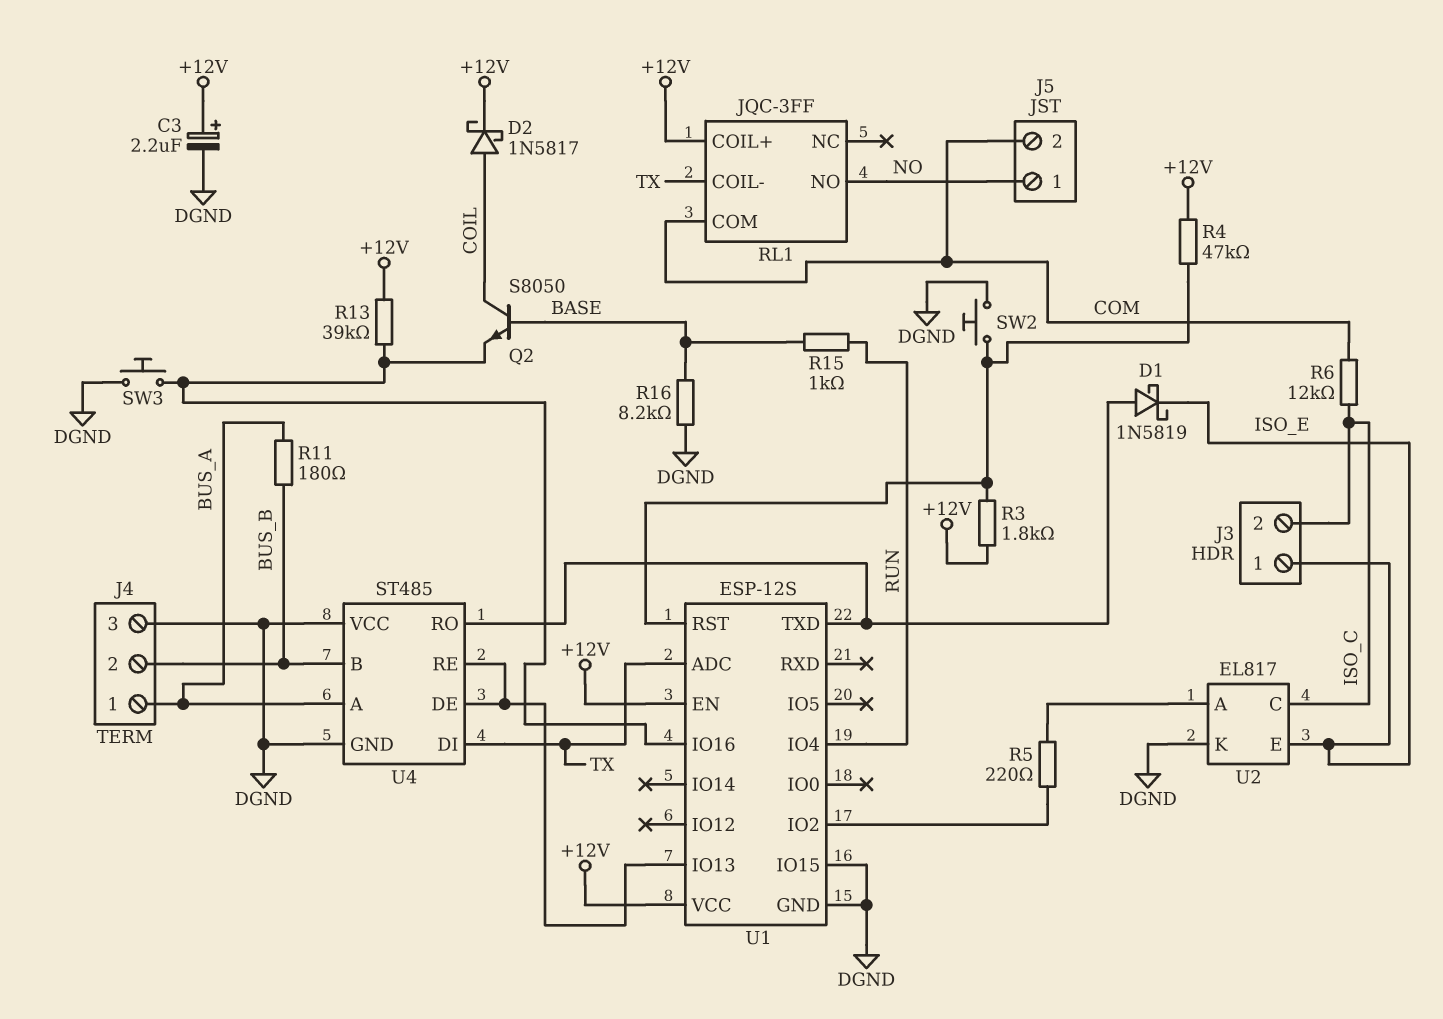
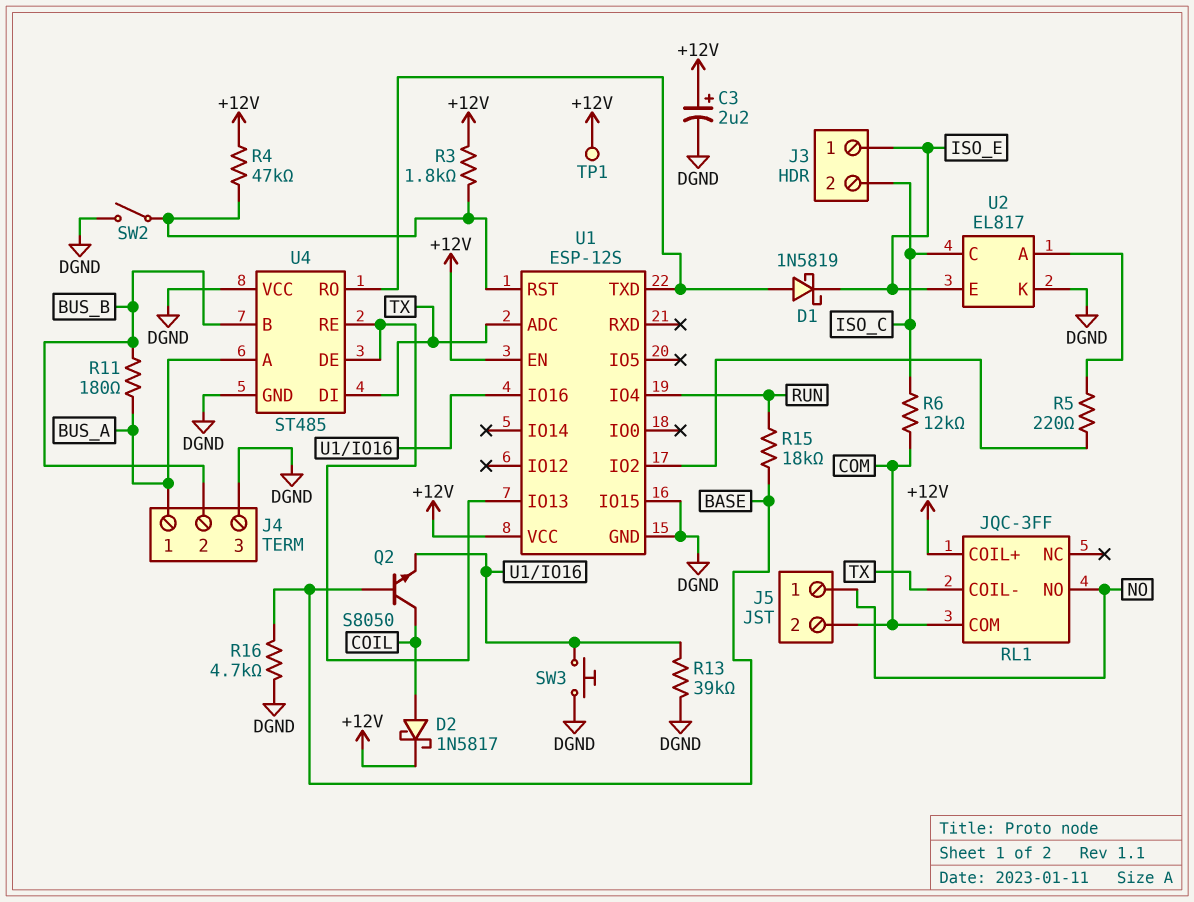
R13: 39k (+12V, U1/IO16) -> 39k (DGND, U1/IO16)
R15: 1k (BASE, RUN) -> 18k (BASE, RUN)
R16: 8.2k (BASE, DGND) -> 4.7k (BASE, DGND)
SW2: button (DGND, U1/RST) -> switch (DGND, U1/RST)
TP1: none -> test point (+12V)

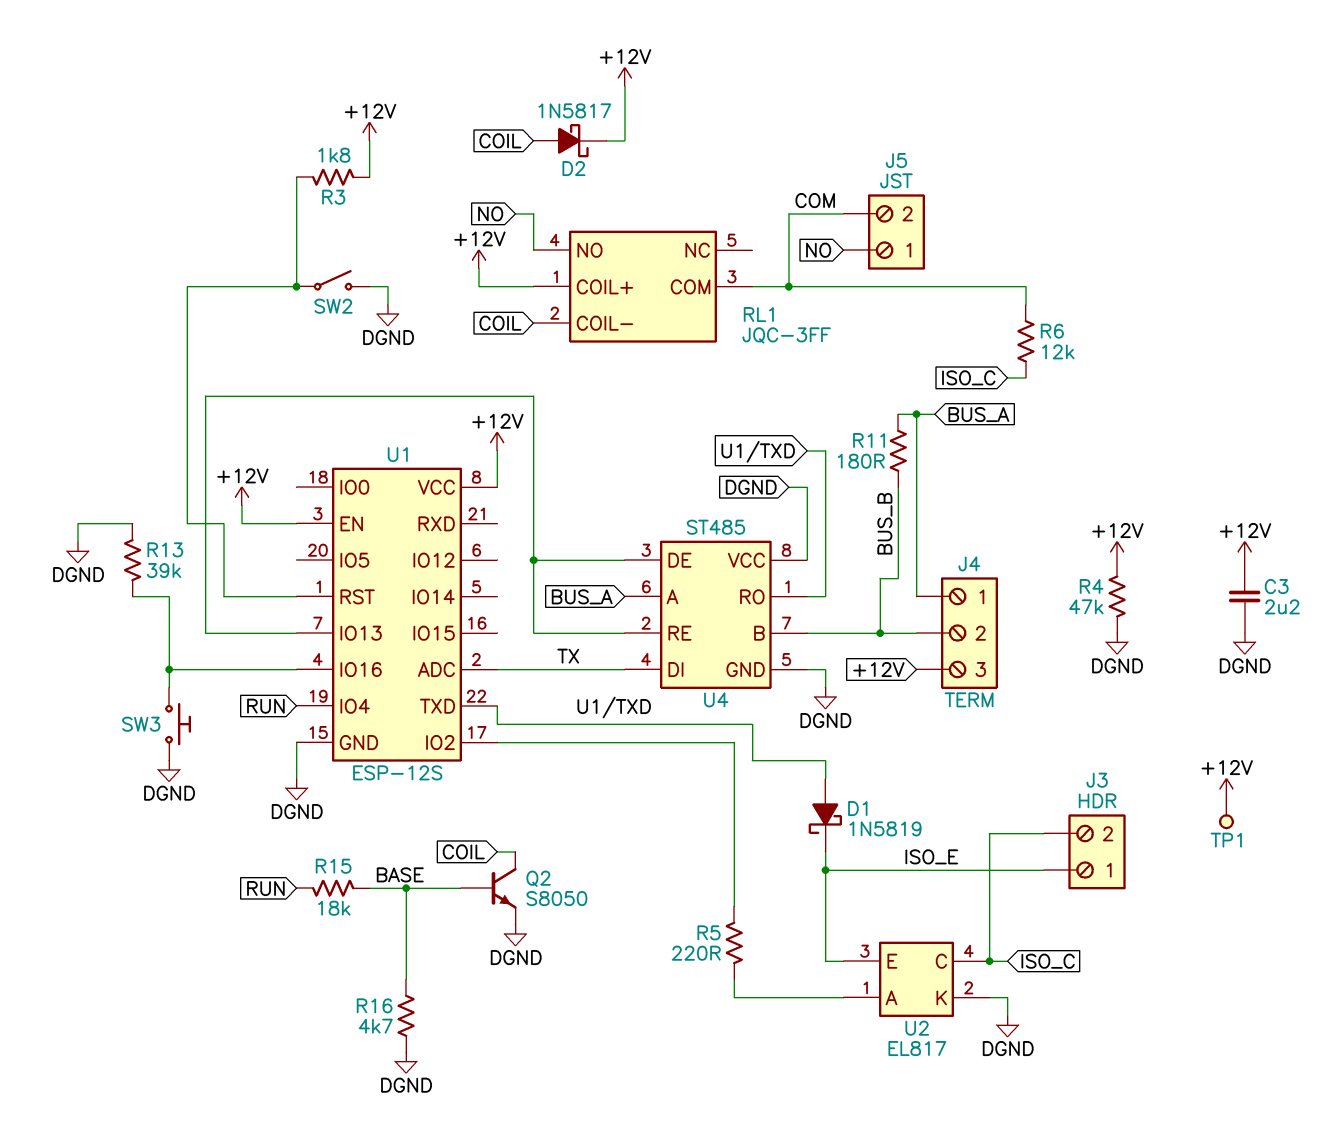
C3: 2.2uF (plus +12V, minus DGND) -> 2.2uF (+12V, DGND)
J4 pin 3: DGND -> +12V
Q2: NPN S8050 (B BASE, C COIL, E U1/IO16) -> NPN S8050 (B BASE, C COIL, E DGND)
R4: 47k (+12V, U1/RST) -> 47k (+12V, DGND)
RL1 pin COIL-: TX -> COIL
U1 pin IO15: DGND -> none

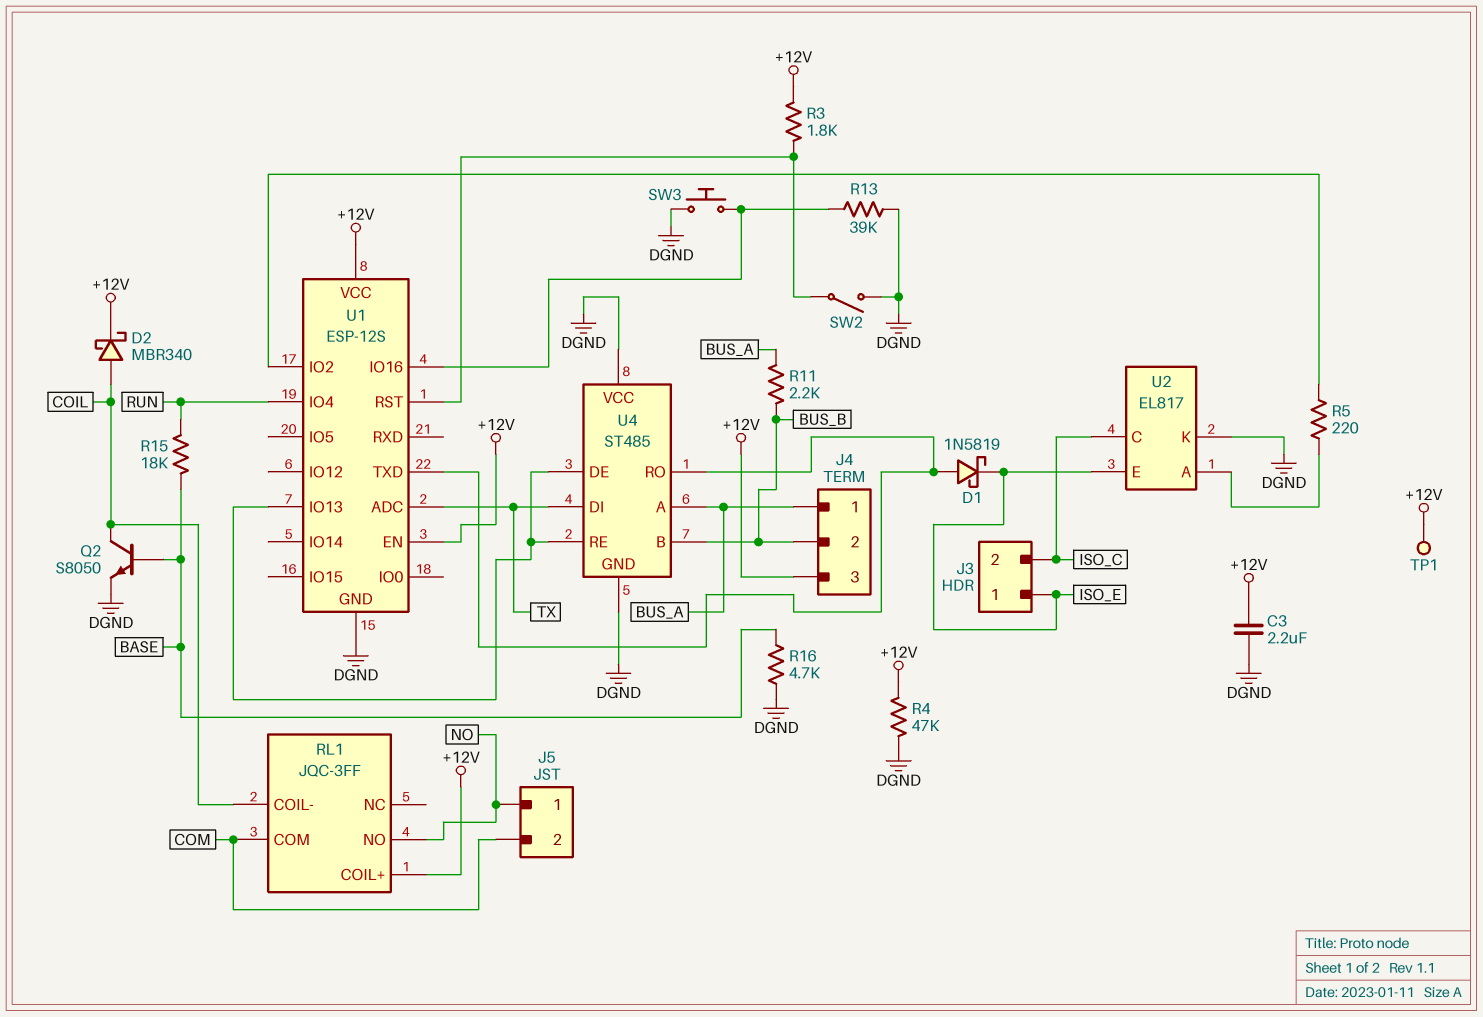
D2: schottky 1N5817 (A COIL, K +12V) -> schottky MBR340 (A COIL, K +12V)
R6: 12k (COM, ISO_C) -> none
R11: 180 (BUS_A, BUS_B) -> 2.2k (BUS_A, BUS_B)

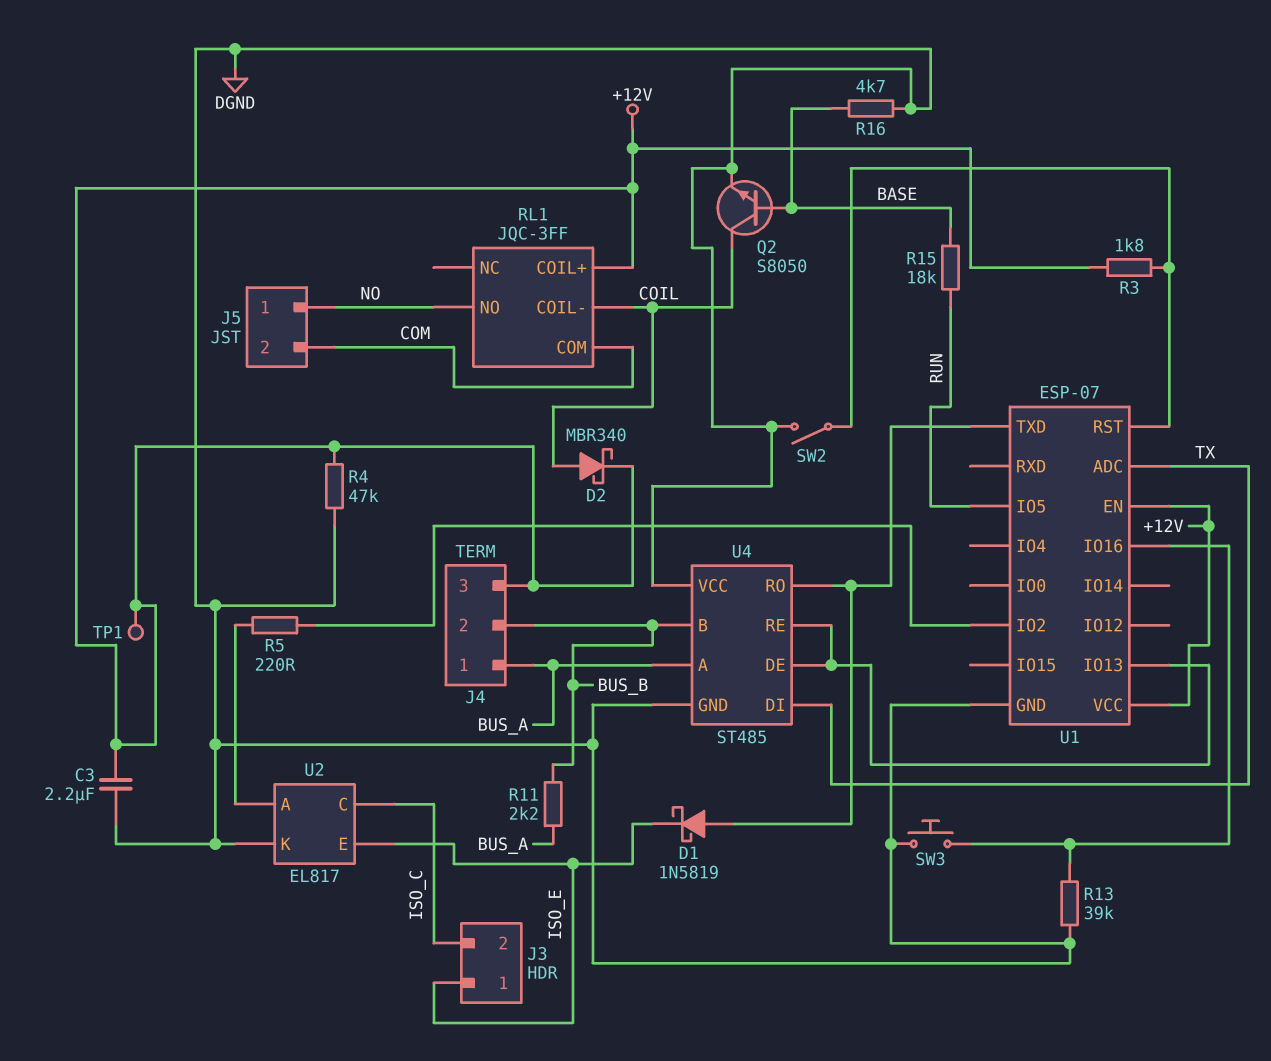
U1: ESP-12S -> ESP-07
U1 pin IO4: RUN -> none
U1 pin IO5: none -> RUN

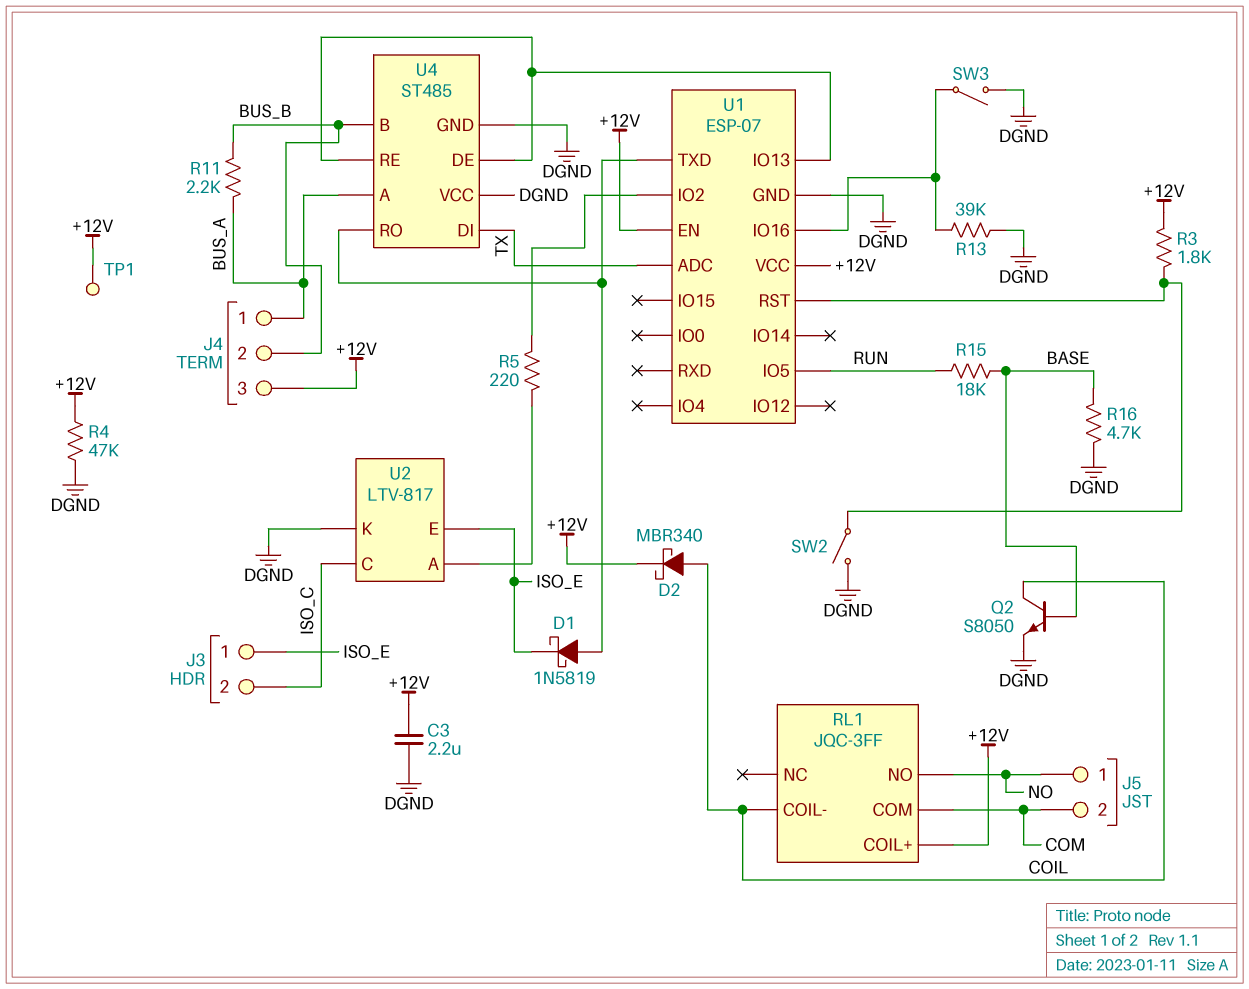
SW3: button (DGND, U1/IO16) -> switch (DGND, U1/IO16)
U2: EL817 -> LTV-817

